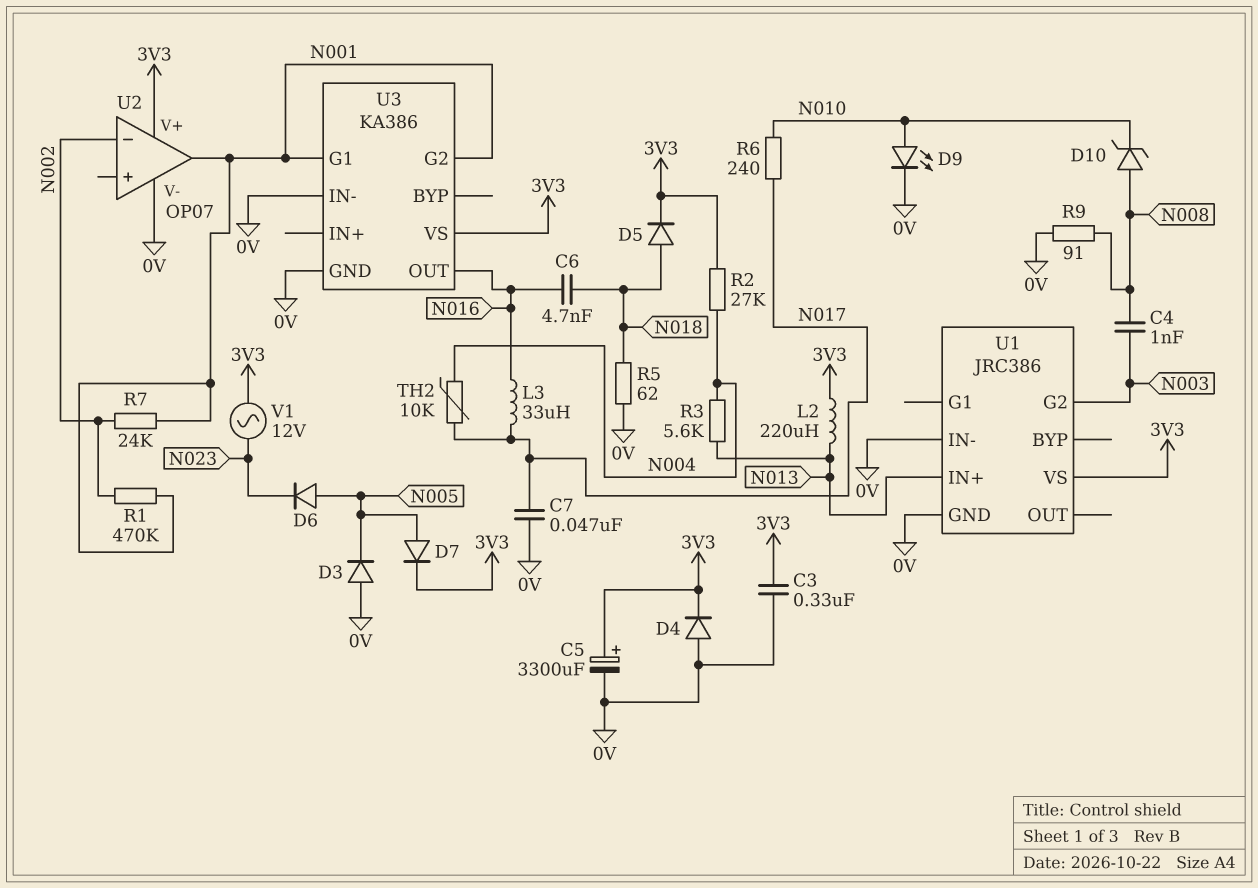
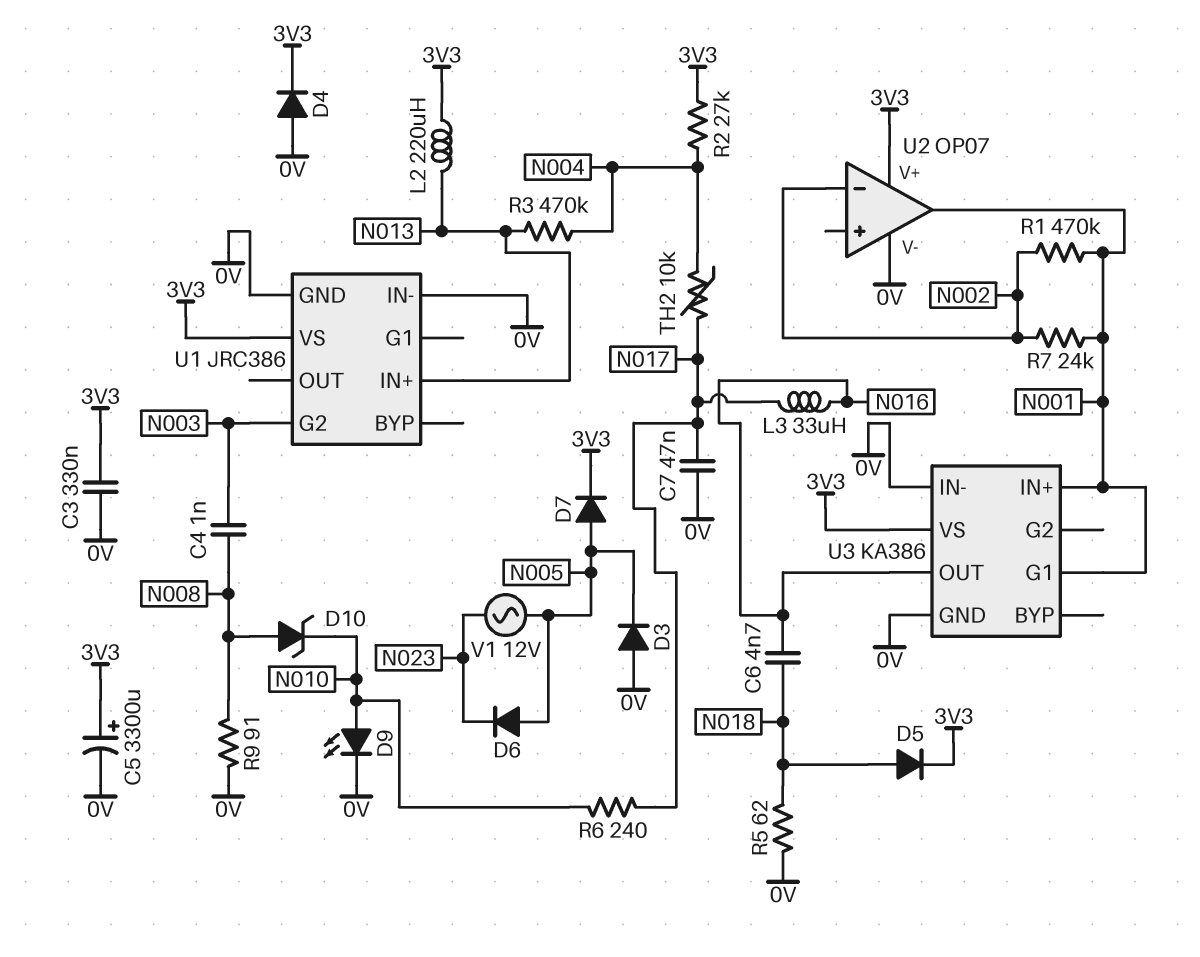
R3: 5.6k (N004, N013) -> 470k (N004, N013)
U3 pin G2: N001 -> none
U3 pin IN+: none -> N001
V1: AC 12V (3V3, N023) -> AC 12V (N005, N023)

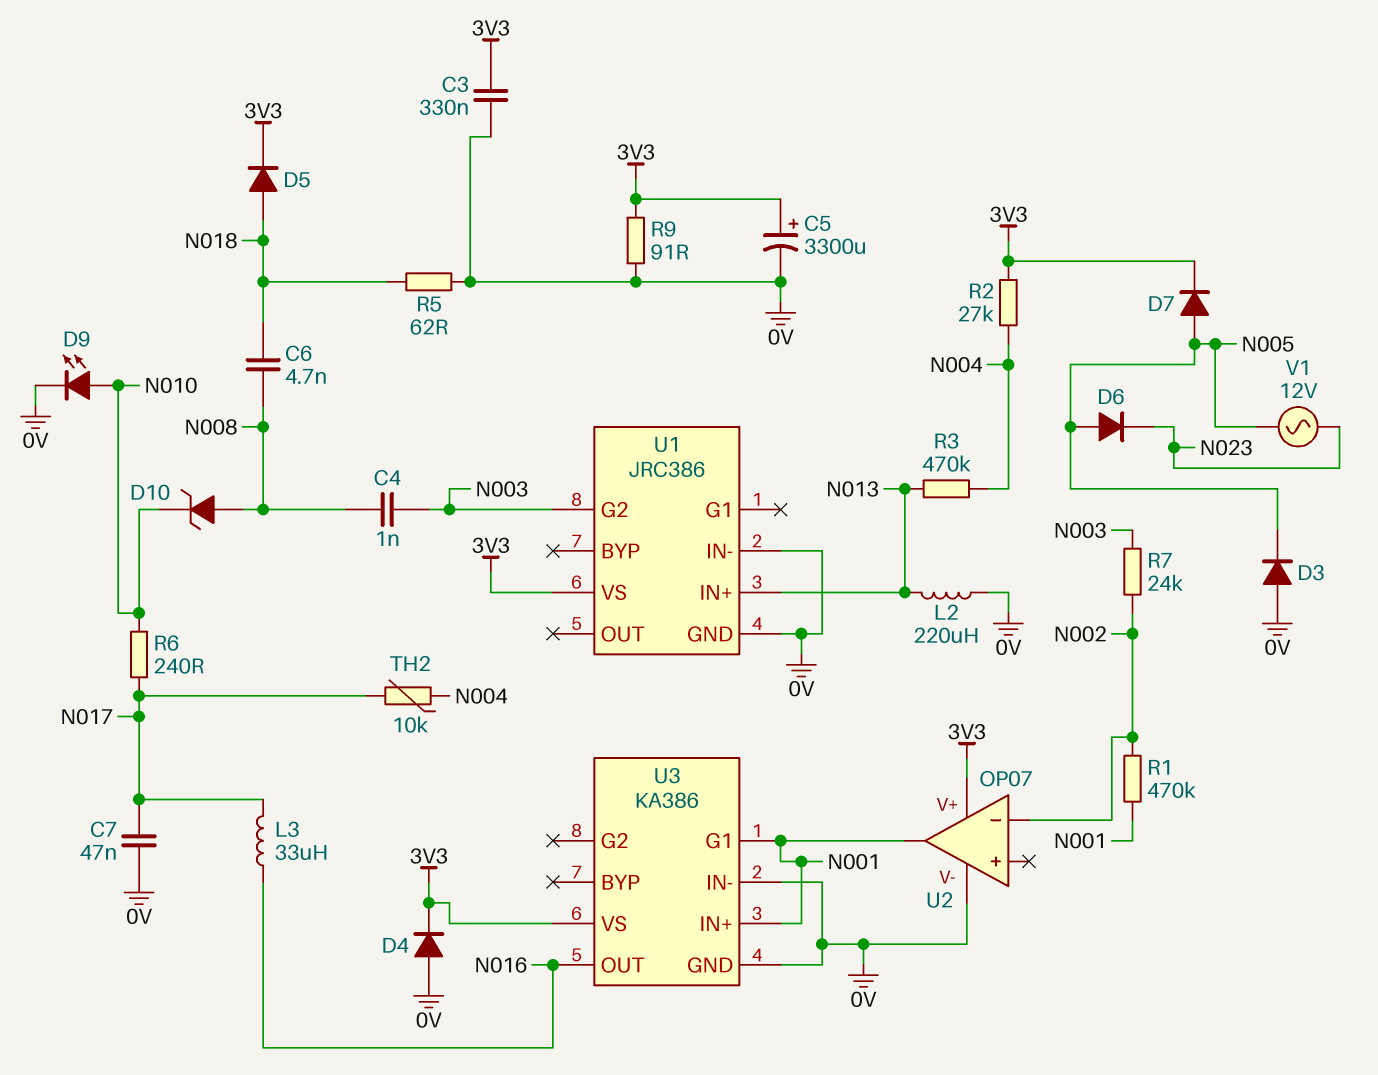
C6: 4.7nF (N016, N018) -> 4.7nF (N008, N018)
L2: 220uH (3V3, N013) -> 220uH (0V, N013)
R7: 24k (N001, N002) -> 24k (N002, N003)
R9: 91 (0V, N008) -> 91 (0V, 3V3)

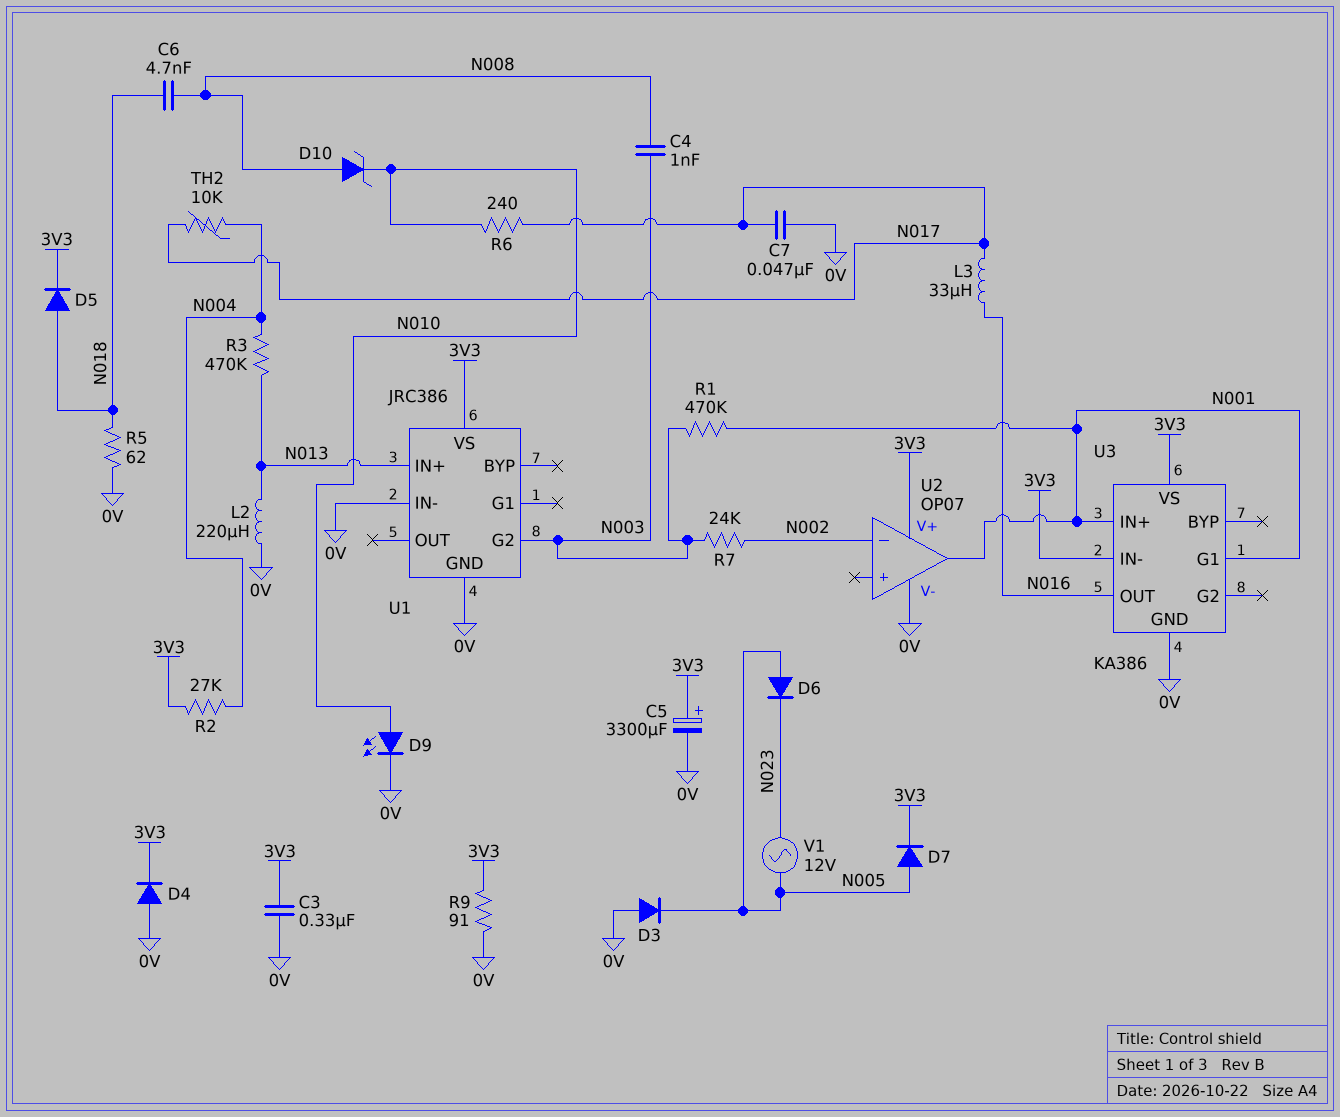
R1: 470k (N001, N002) -> 470k (N001, N003)
U3 pin IN-: 0V -> 3V3

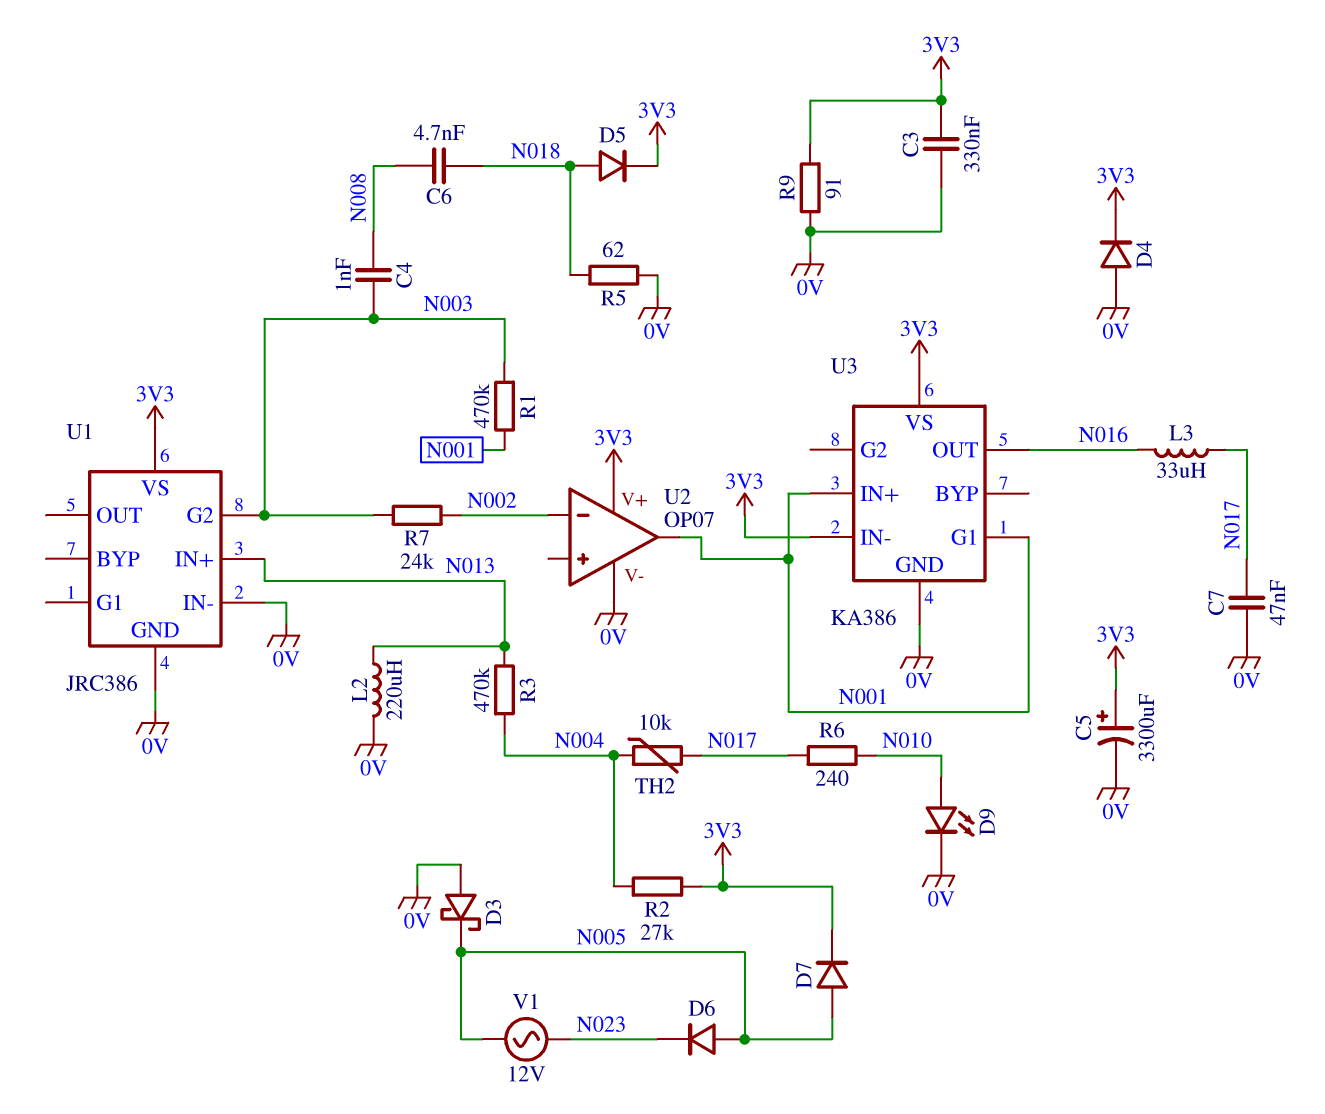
D3: diode (A 0V, K N005) -> schottky (A 0V, K N005)
D10: zener (A N008, K N010) -> none

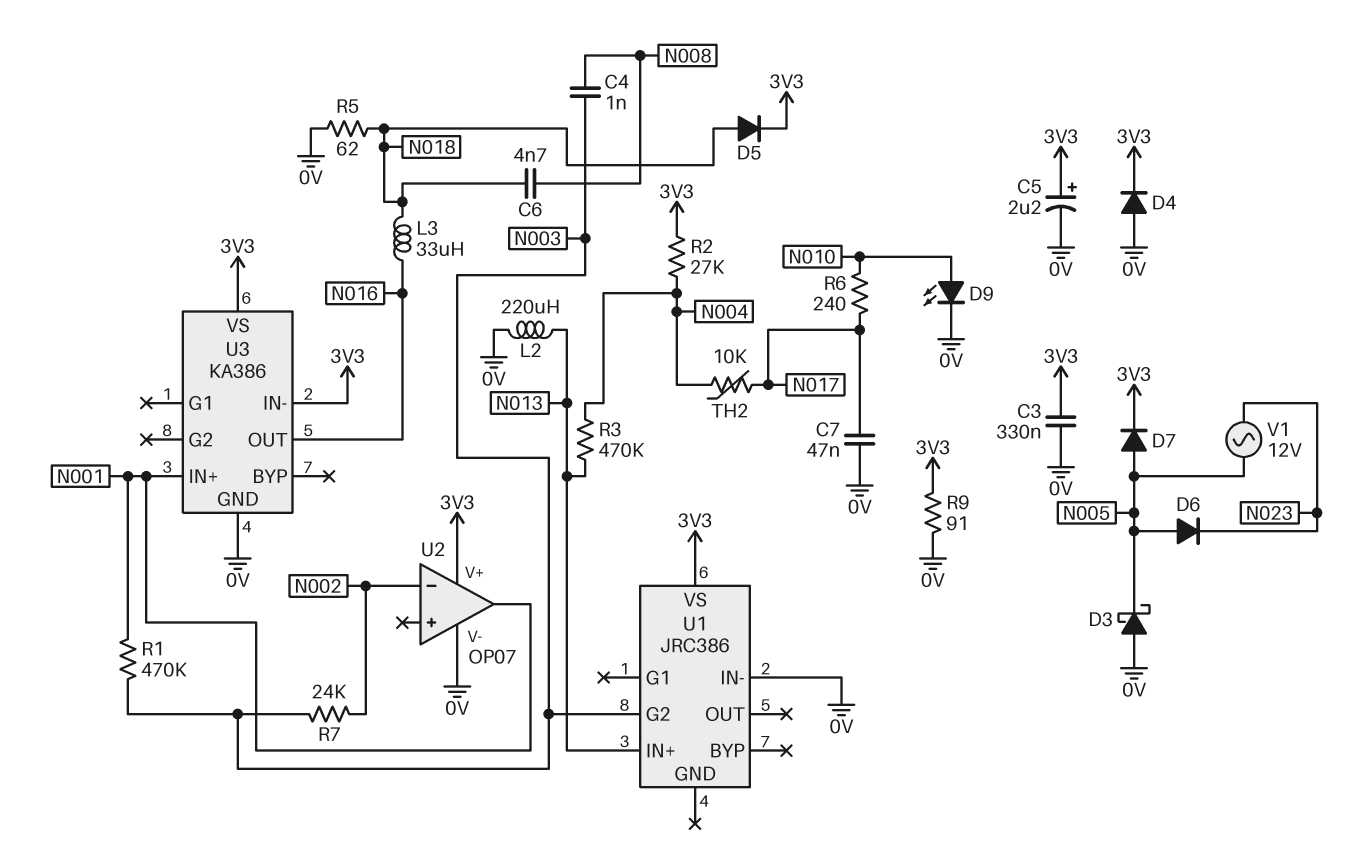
C5: 3300uF (plus 3V3, minus 0V) -> 2.2uF (plus 3V3, minus 0V)
L3: 33uH (N016, N017) -> 33uH (N016, N018)
U1 pin GND: 0V -> none
U3 pin G1: N001 -> none

